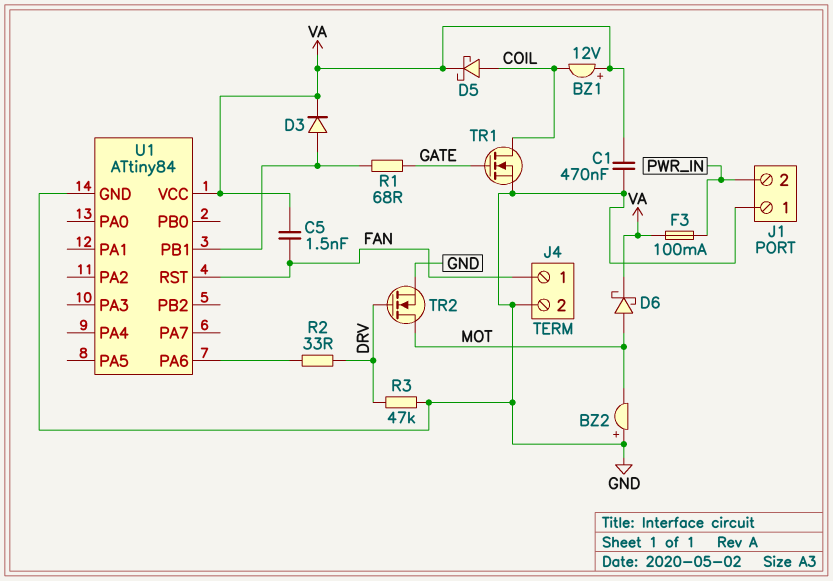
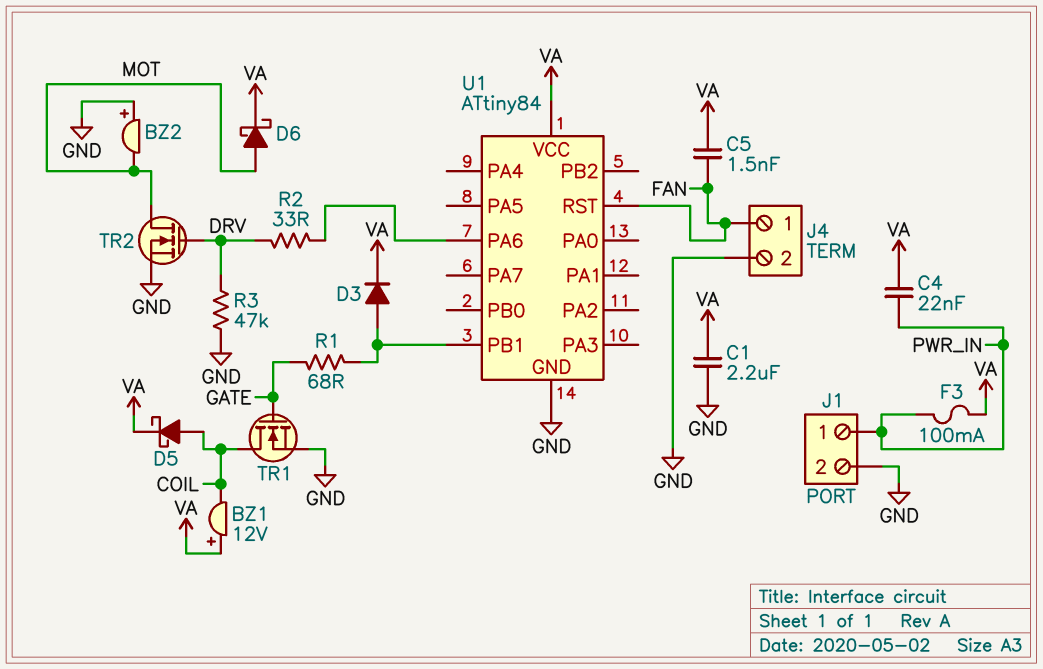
C1: 470nF (GND, VA) -> 2.2uF (GND, VA)
C4: none -> 22nF (PWR_IN, VA)
J1 pin 1: GND -> PWR_IN
J1 pin 2: PWR_IN -> GND

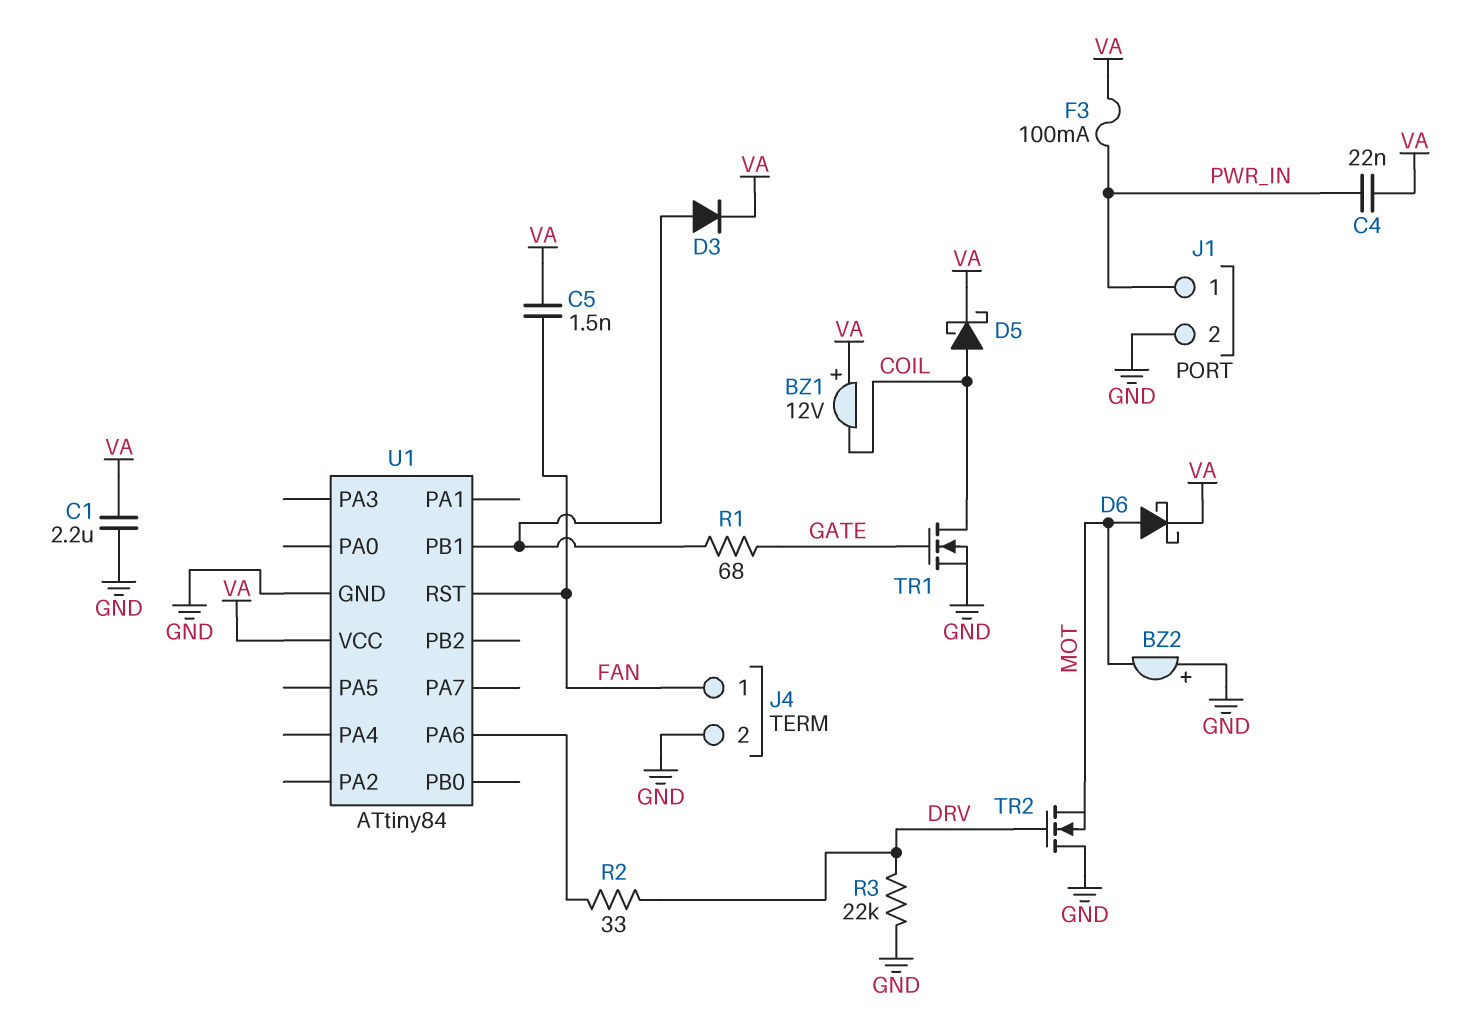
R3: 47k (DRV, GND) -> 22k (DRV, GND)
TR2: NMOS (G DRV, D MOT, S GND) -> NMOS (G DRV, D GND, S MOT)

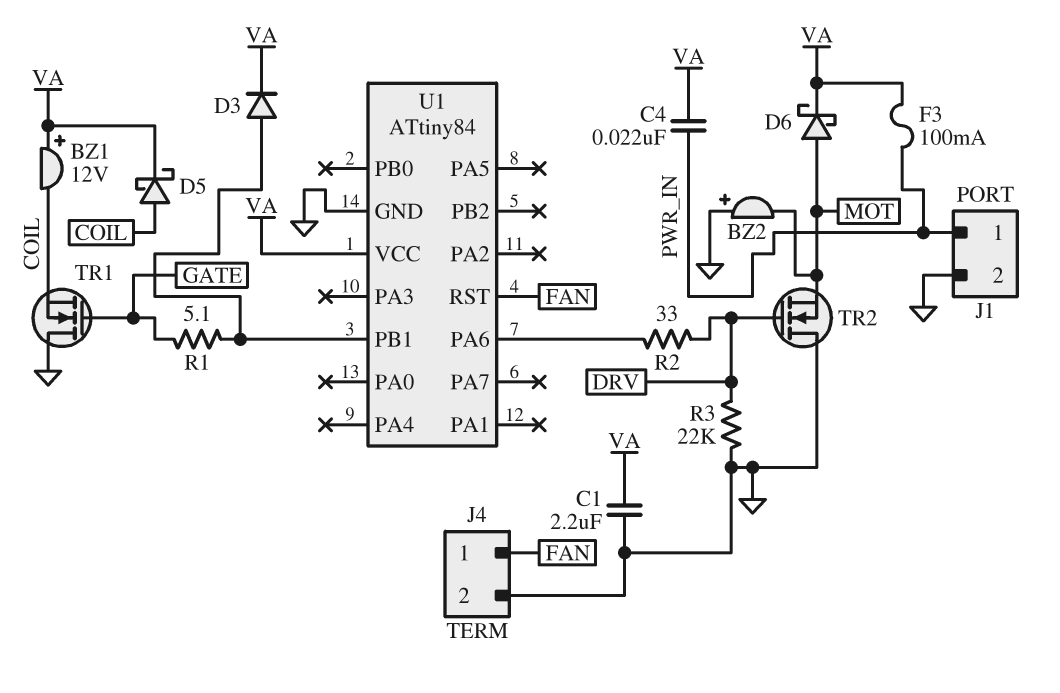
C5: 1.5nF (FAN, VA) -> none
R1: 68 (GATE, U1/PB1) -> 5.1 (GATE, U1/PB1)
TR1: NMOS (G GATE, D COIL, S GND) -> NMOS (G GATE, D GND, S COIL)

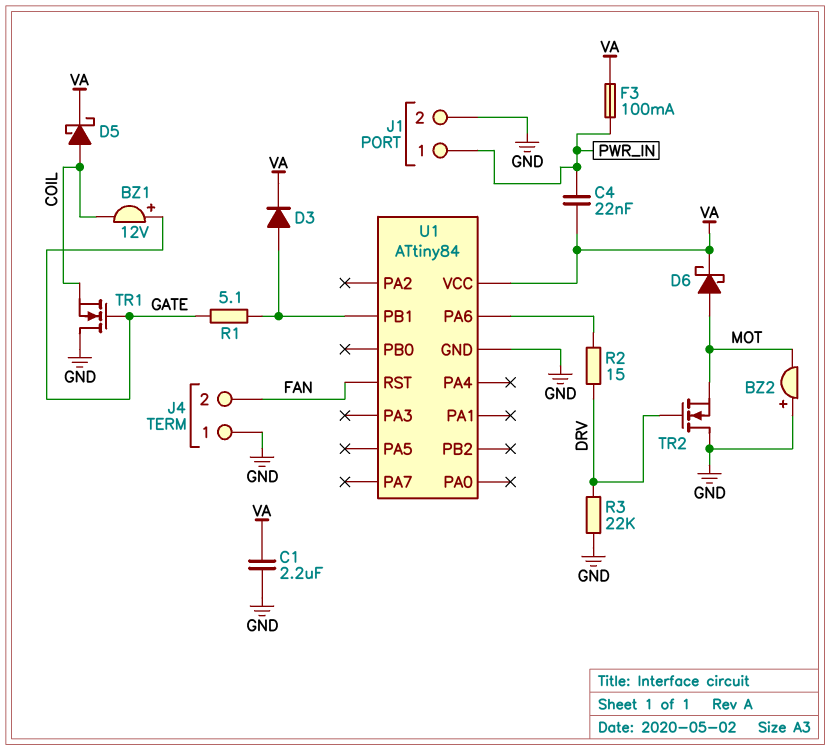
BZ1: buzzer 12V (plus VA, minus COIL) -> buzzer 12V (plus GATE, minus COIL)
J4 pin 1: FAN -> GND
J4 pin 2: GND -> FAN
R2: 33 (DRV, U1/PA6) -> 15 (DRV, U1/PA6)

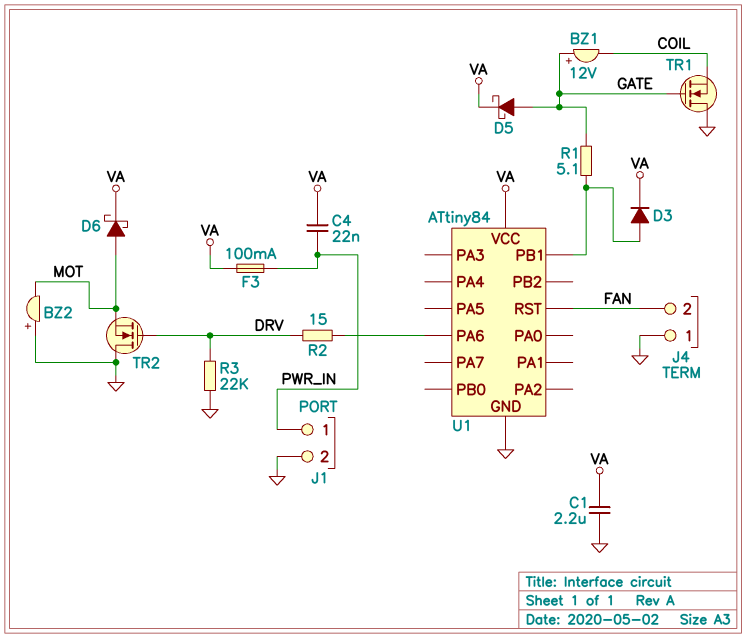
D5: schottky (A COIL, K VA) -> schottky (A GATE, K VA)

